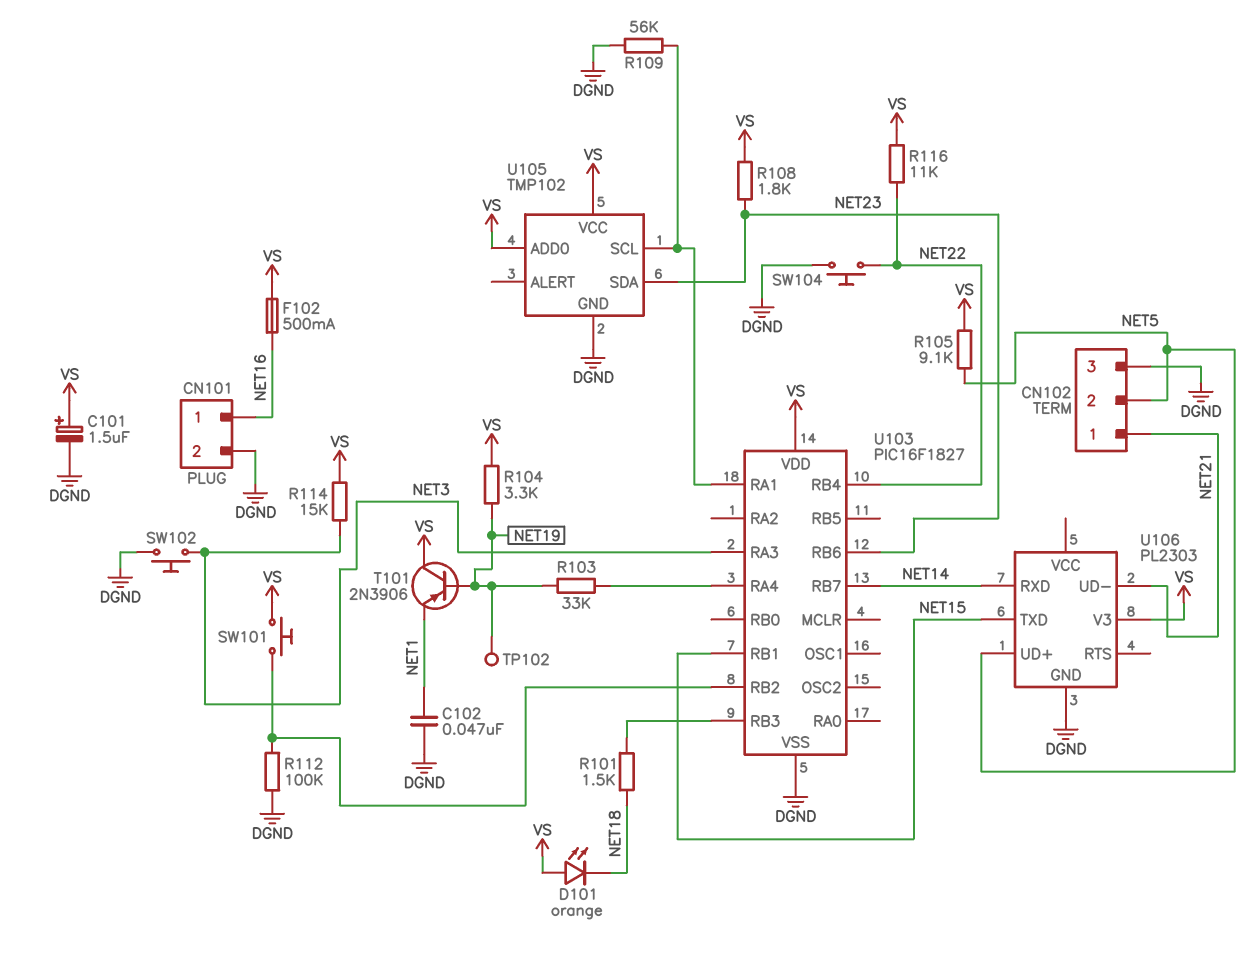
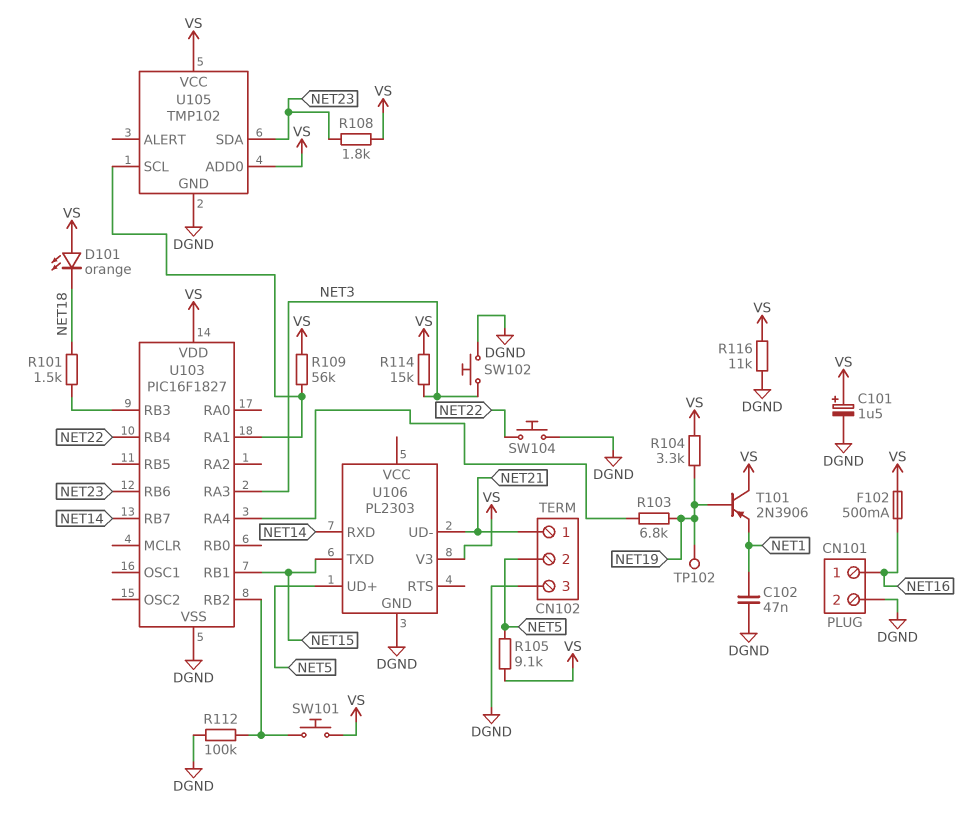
R103: 33k (NET19, U103/RA4) -> 6.8k (NET19, U103/RA4)
R109: 56k (DGND, U103/RA1) -> 56k (U103/RA1, VS)
R116: 11k (NET22, VS) -> 11k (DGND, VS)

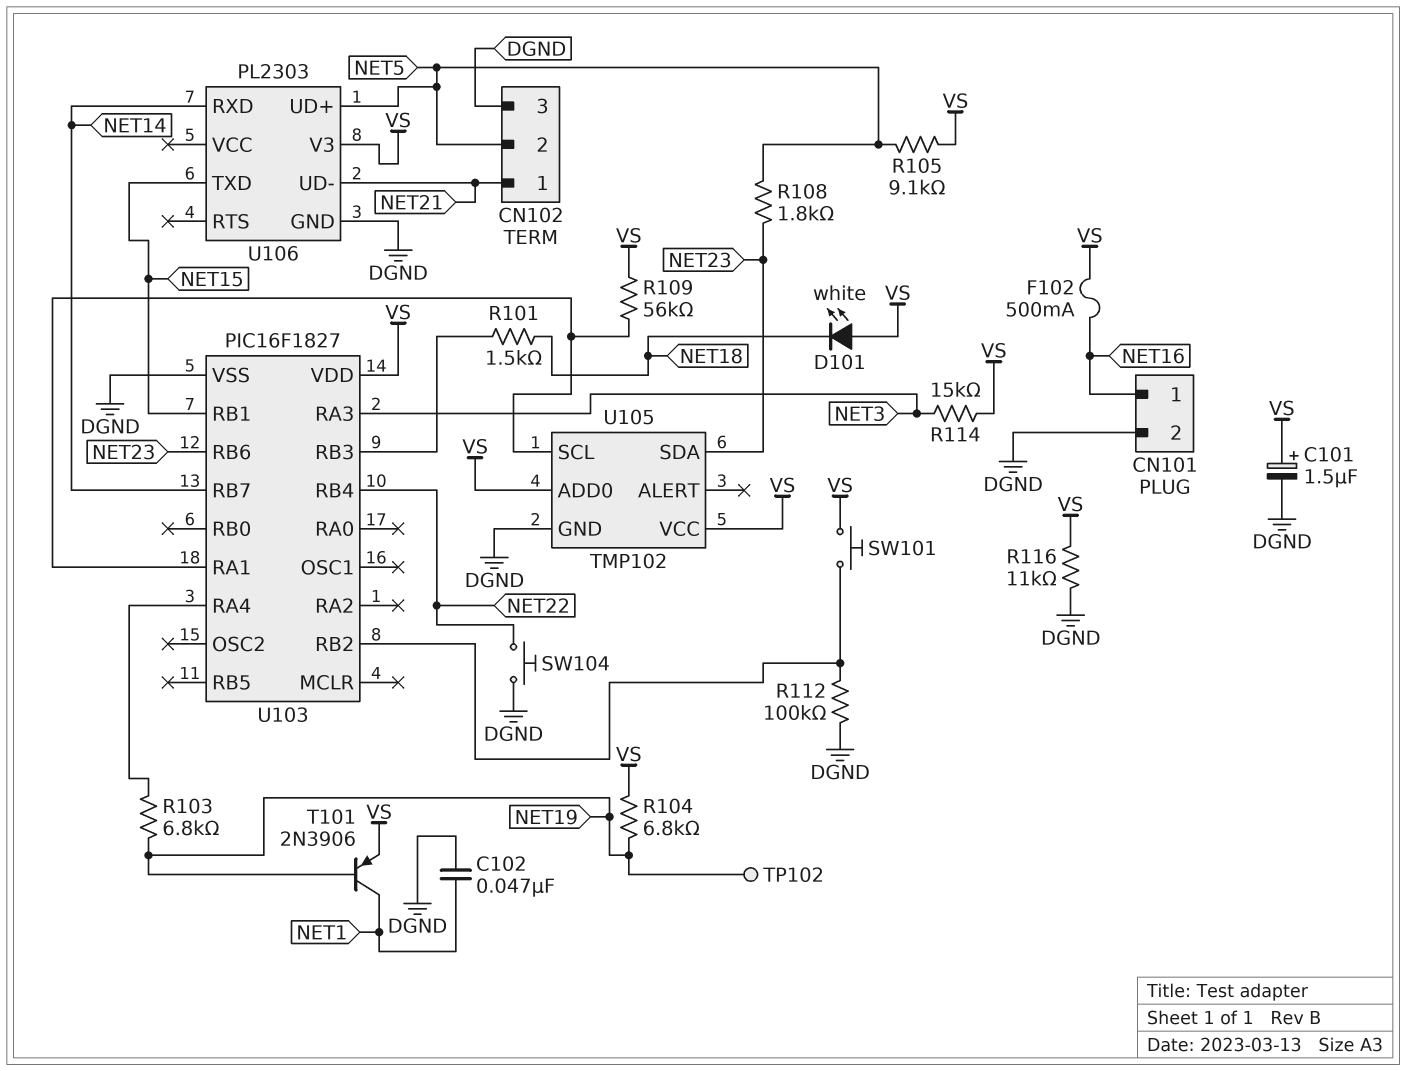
D101: LED orange (A VS, K NET18) -> LED white (A VS, K NET18)
R104: 3.3k (NET19, VS) -> 6.8k (NET19, VS)
R108: 1.8k (NET23, VS) -> 1.8k (NET5, NET23)
SW102: button (DGND, NET3) -> none
T101: PNP 2N3906 (B NET19, C VS, E NET1) -> PNP 2N3906 (B NET19, C NET1, E VS)

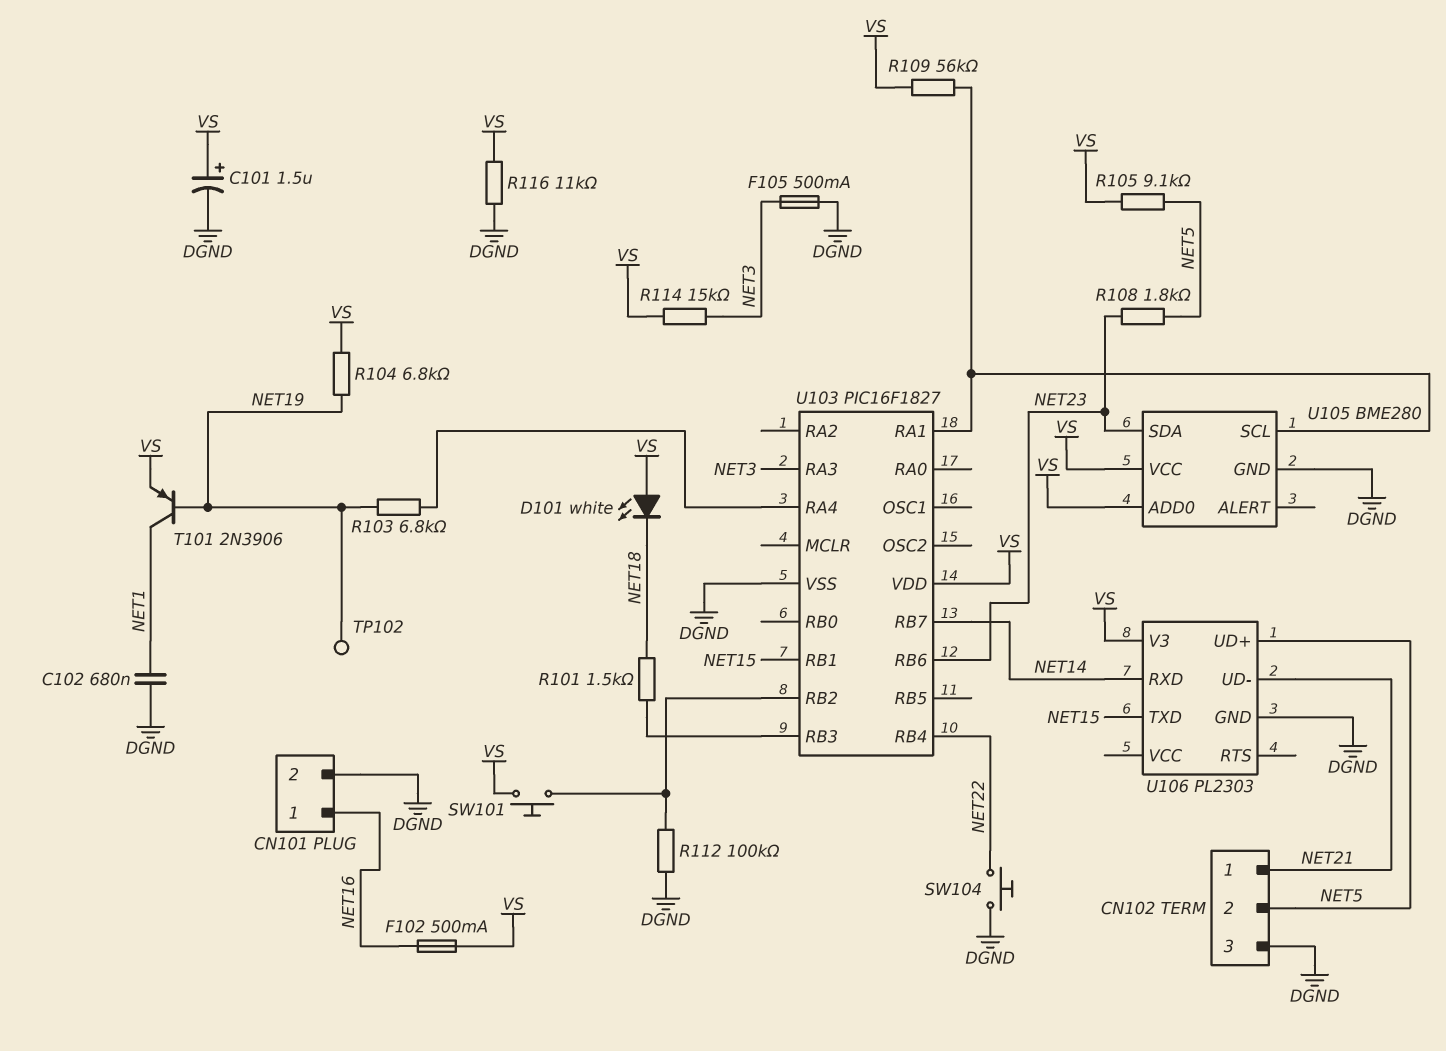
C102: 47nF (DGND, NET1) -> 680nF (DGND, NET1)
F105: none -> 500mA (DGND, NET3)
U105: TMP102 -> BME280

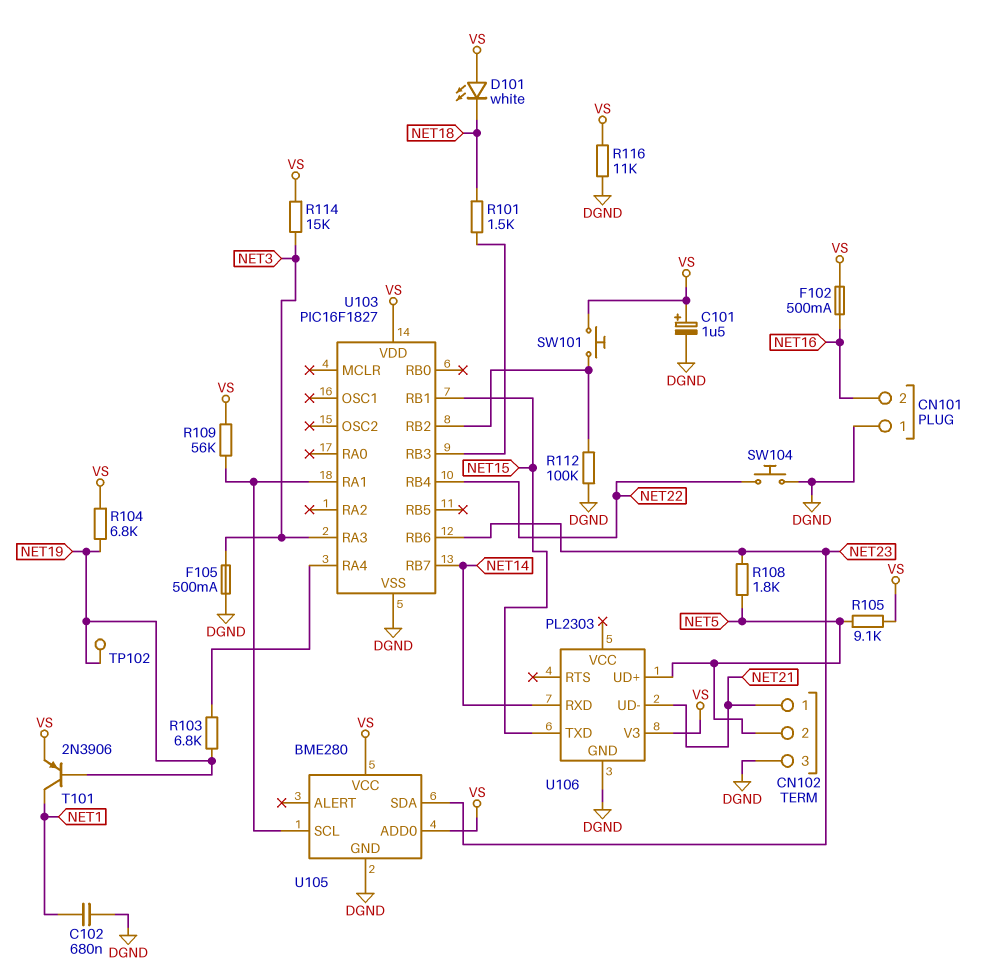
CN101 pin 1: NET16 -> DGND
CN101 pin 2: DGND -> NET16

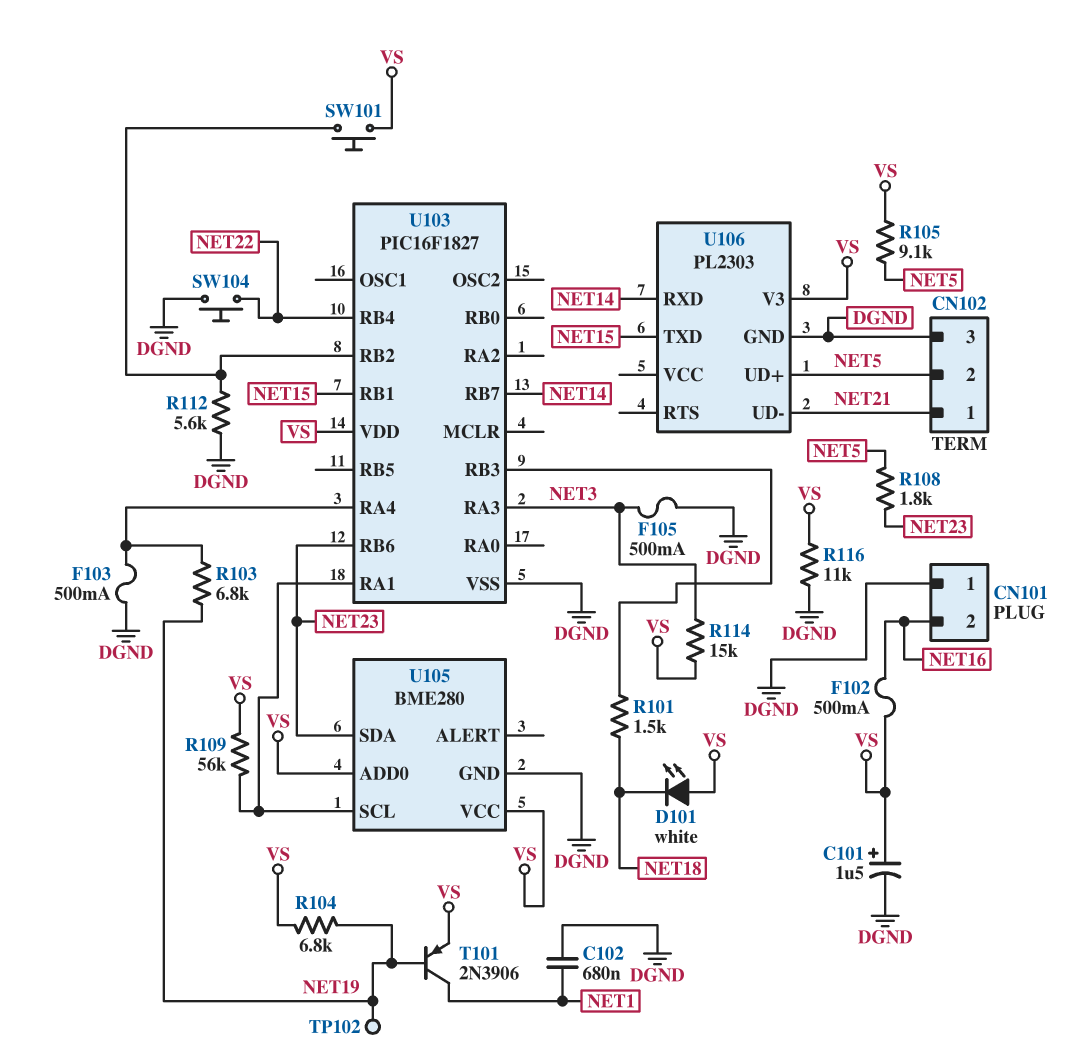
F103: none -> 500mA (DGND, U103/RA4)
R112: 100k (DGND, U103/RB2) -> 5.6k (DGND, U103/RB2)

